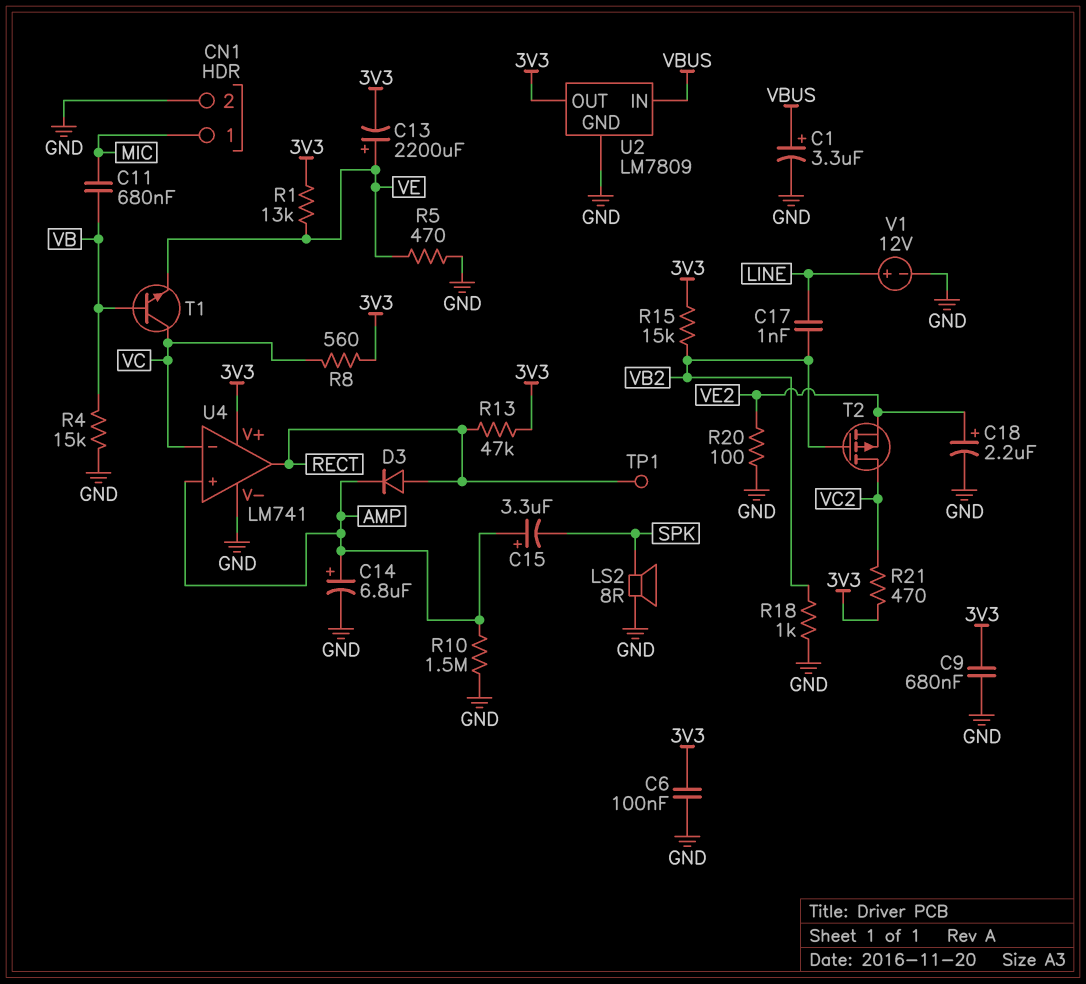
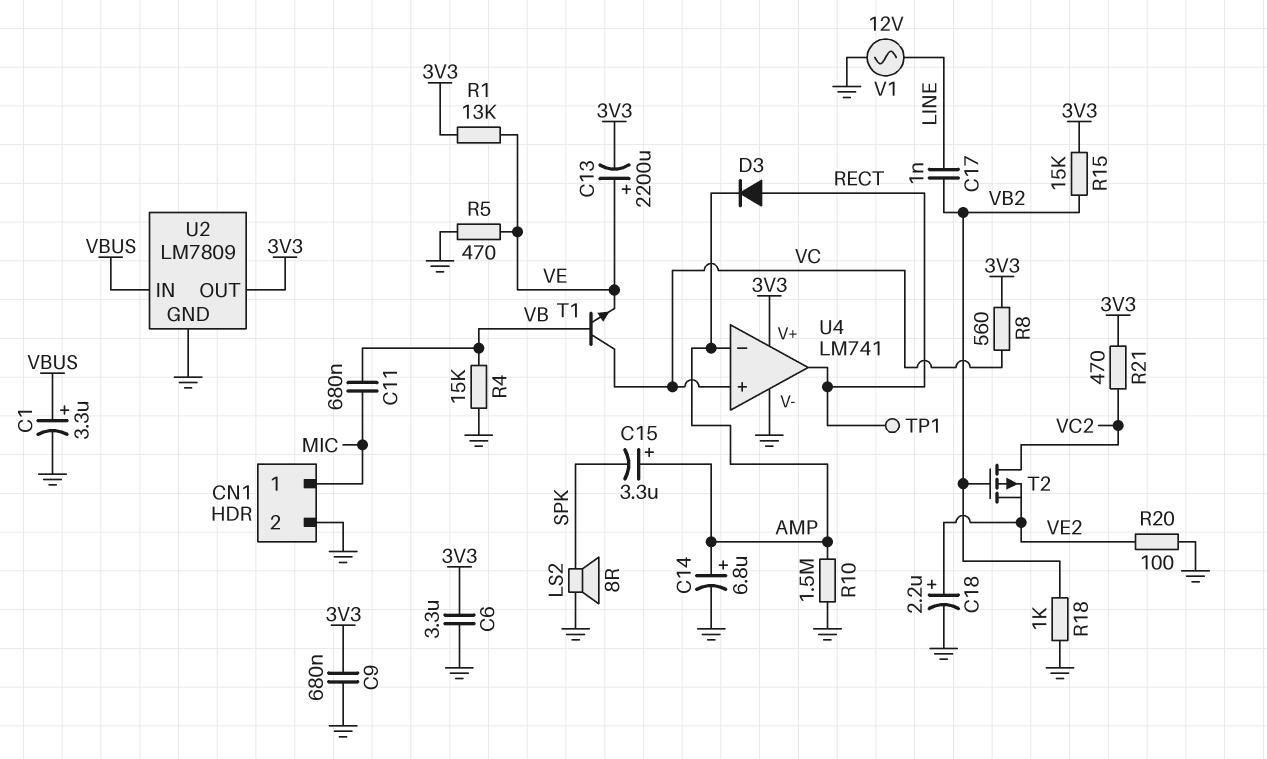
C6: 100nF (3V3, GND) -> 3.3uF (3V3, GND)
R13: 47k (3V3, RECT) -> none
U4 pin in+: AMP -> VC
U4 pin in-: VC -> AMP
V1: 12V (plus LINE, minus GND) -> AC 12V (GND, LINE)

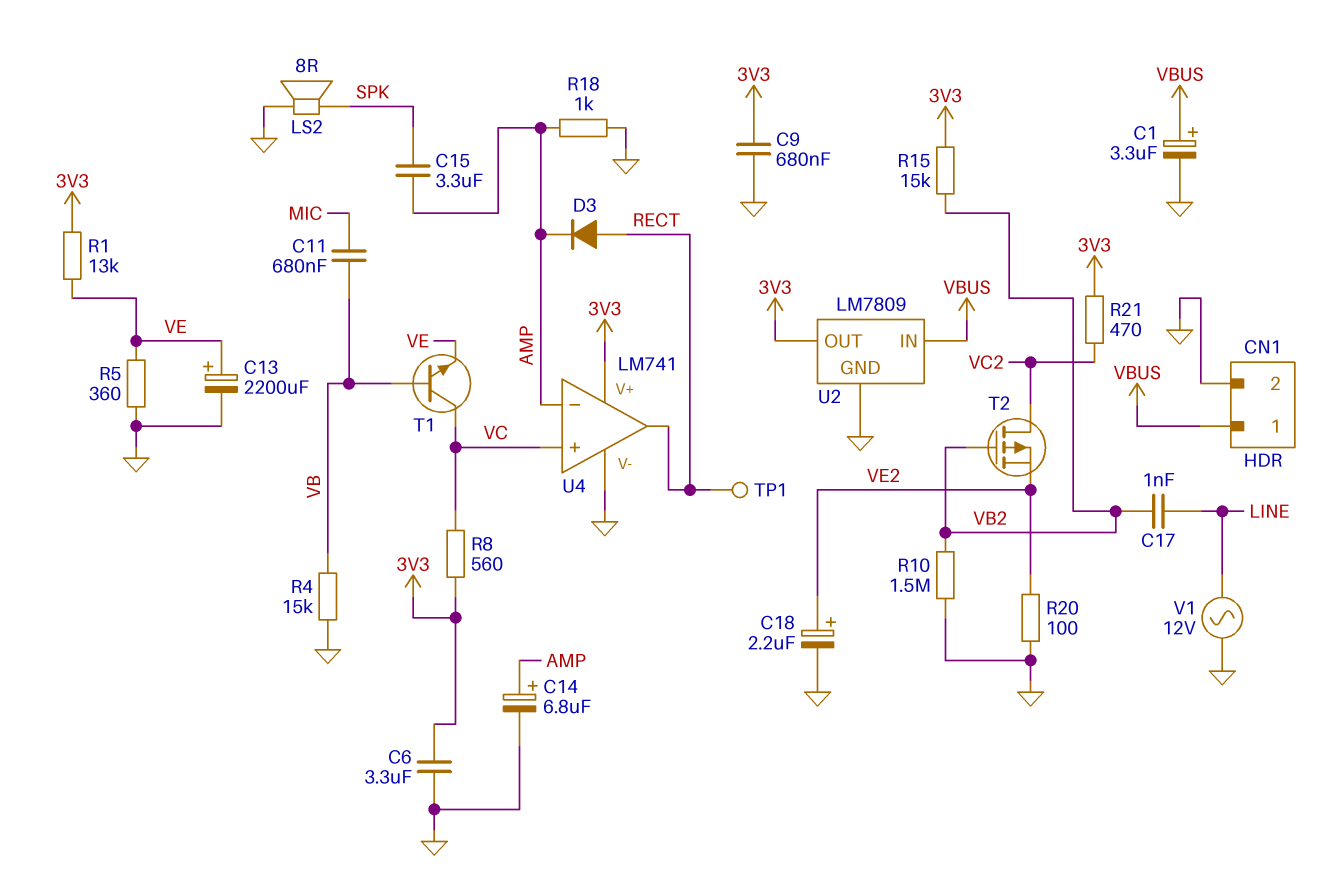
C13: 2200uF (plus VE, minus 3V3) -> 2200uF (plus VE, minus GND)
C15: 3.3uF (plus AMP, minus SPK) -> 3.3uF (AMP, SPK)
CN1 pin 1: MIC -> VBUS
R5: 470 (GND, VE) -> 360 (GND, VE)
R10: 1.5M (AMP, GND) -> 1.5M (GND, VB2)
R18: 1k (GND, VB2) -> 1k (AMP, GND)

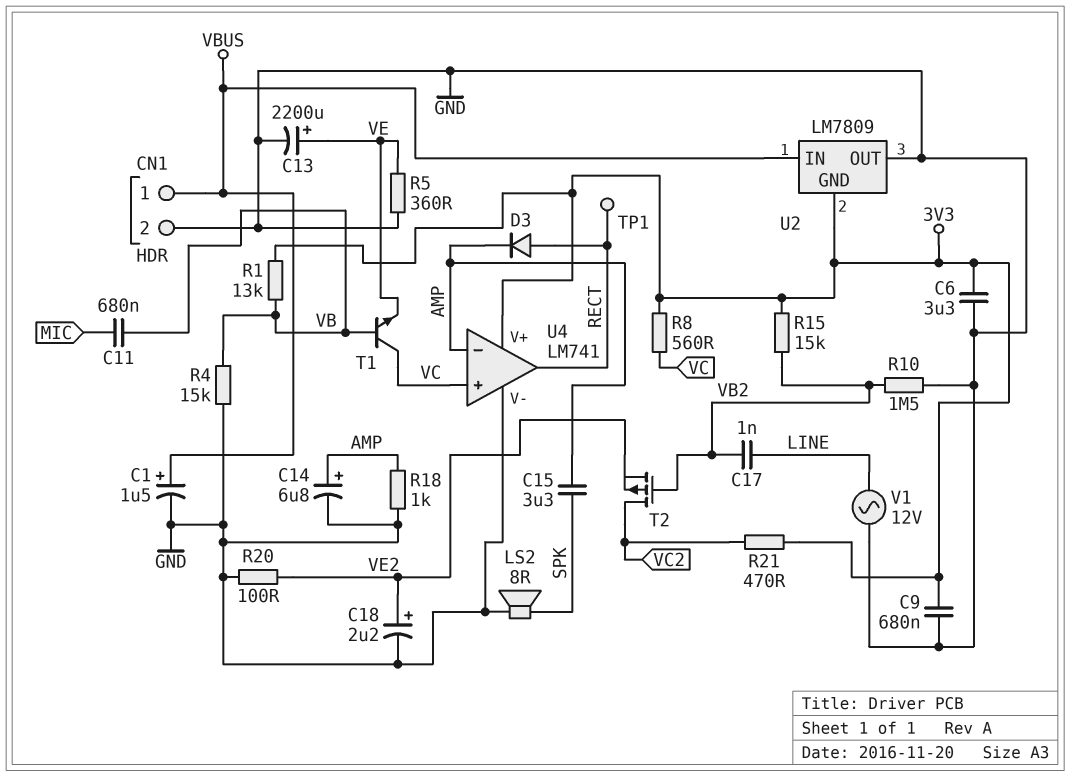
C1: 3.3uF (plus VBUS, minus GND) -> 1.5uF (plus VBUS, minus GND)
R1: 13k (3V3, VE) -> 13k (3V3, VB)
U2 pin GND: GND -> 3V3
U2 pin OUT: 3V3 -> GND

